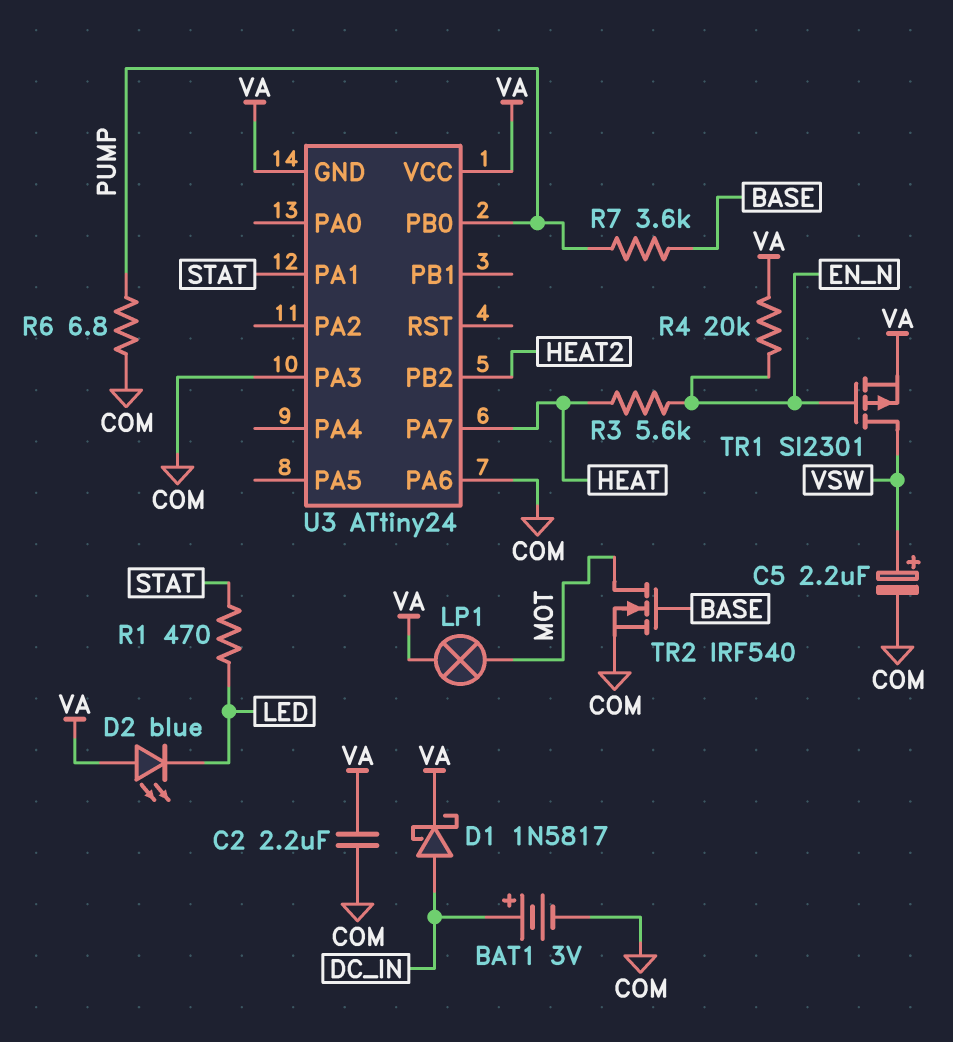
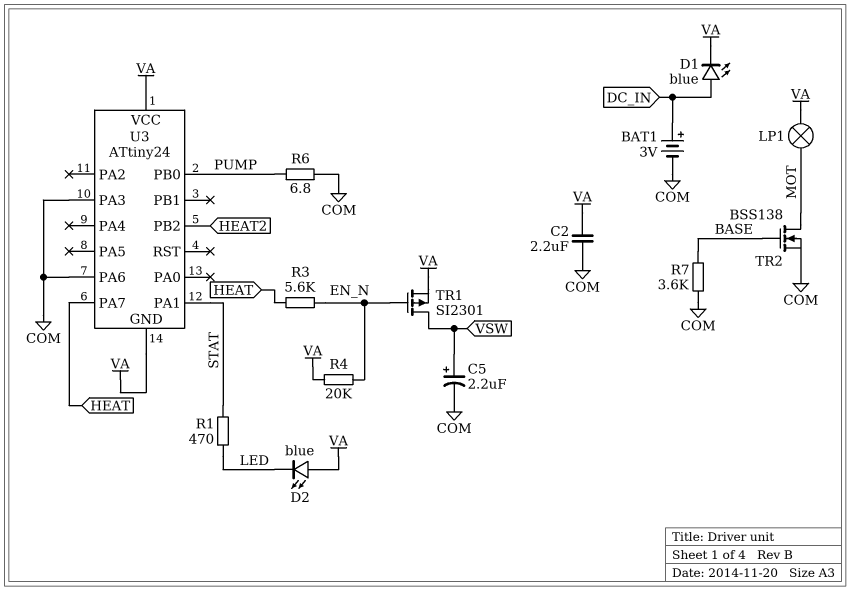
D1: schottky 1N5817 (A DC_IN, K VA) -> LED blue (A DC_IN, K VA)
R7: 3.6k (BASE, PUMP) -> 3.6k (BASE, COM)
TR2: NMOS IRF540 (G BASE, D MOT, S COM) -> NMOS BSS138 (G BASE, D MOT, S COM)

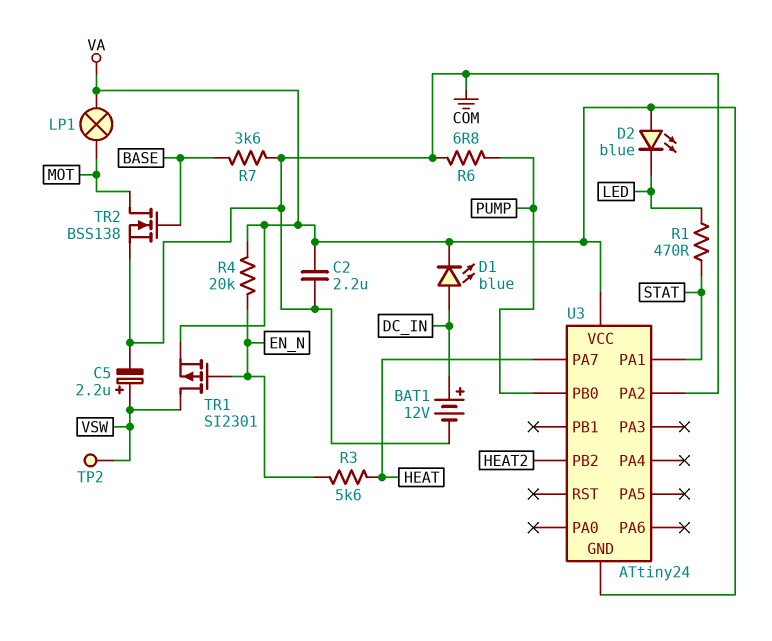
BAT1: 3V (plus DC_IN, minus COM) -> 12V (plus DC_IN, minus COM)
TP2: none -> test point (VSW)
U3 pin PA2: none -> COM
U3 pin PA3: COM -> none
U3 pin PA6: COM -> none

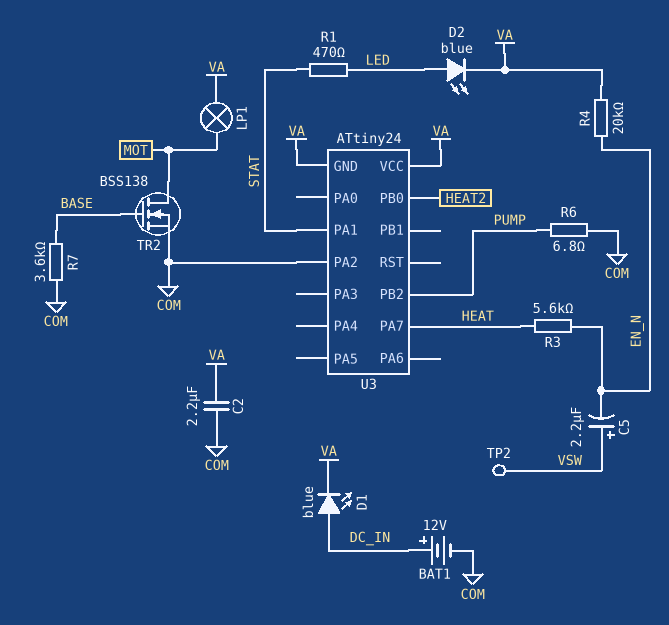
C5: 2.2uF (plus VSW, minus COM) -> 2.2uF (plus VSW, minus EN_N)
D2: LED blue (A VA, K LED) -> LED blue (A LED, K VA)
TR1: PMOS SI2301 (G EN_N, D VSW, S VA) -> none
U3 pin PB0: PUMP -> HEAT2
U3 pin PB2: HEAT2 -> PUMP

